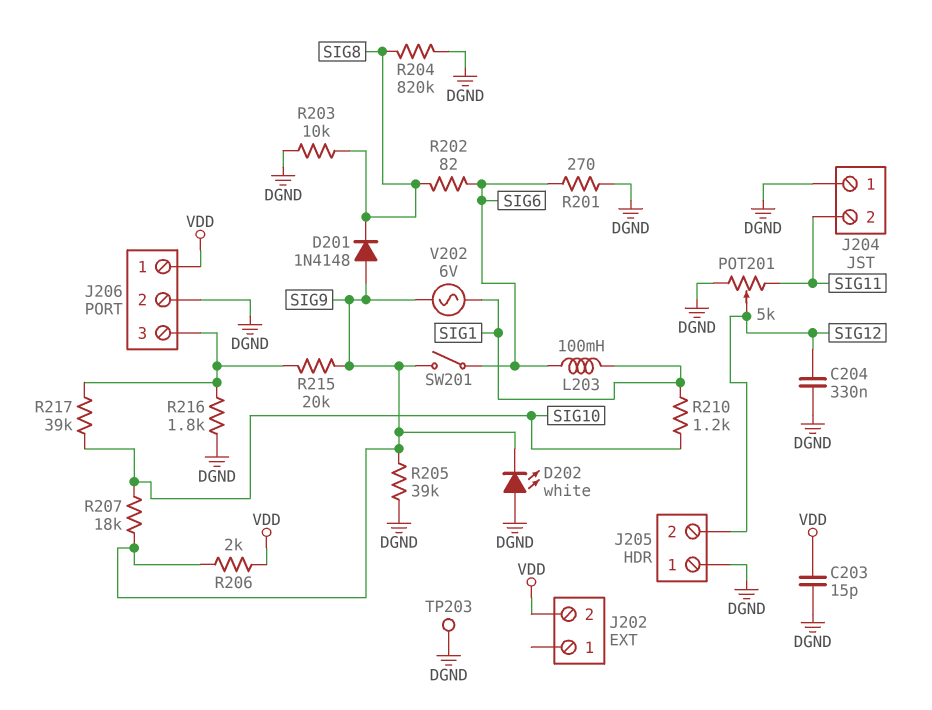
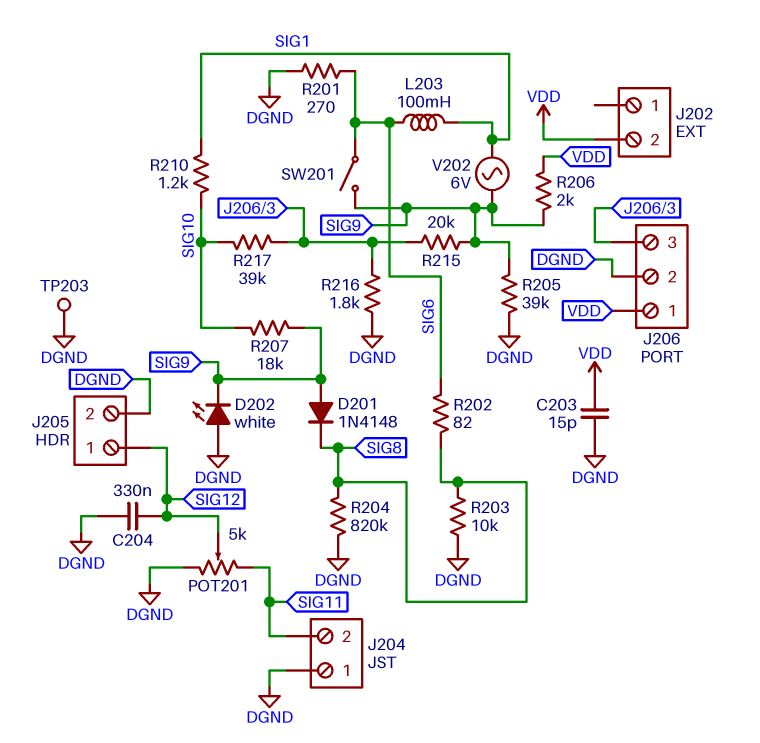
J205 pin 1: DGND -> SIG12
J205 pin 2: SIG12 -> DGND

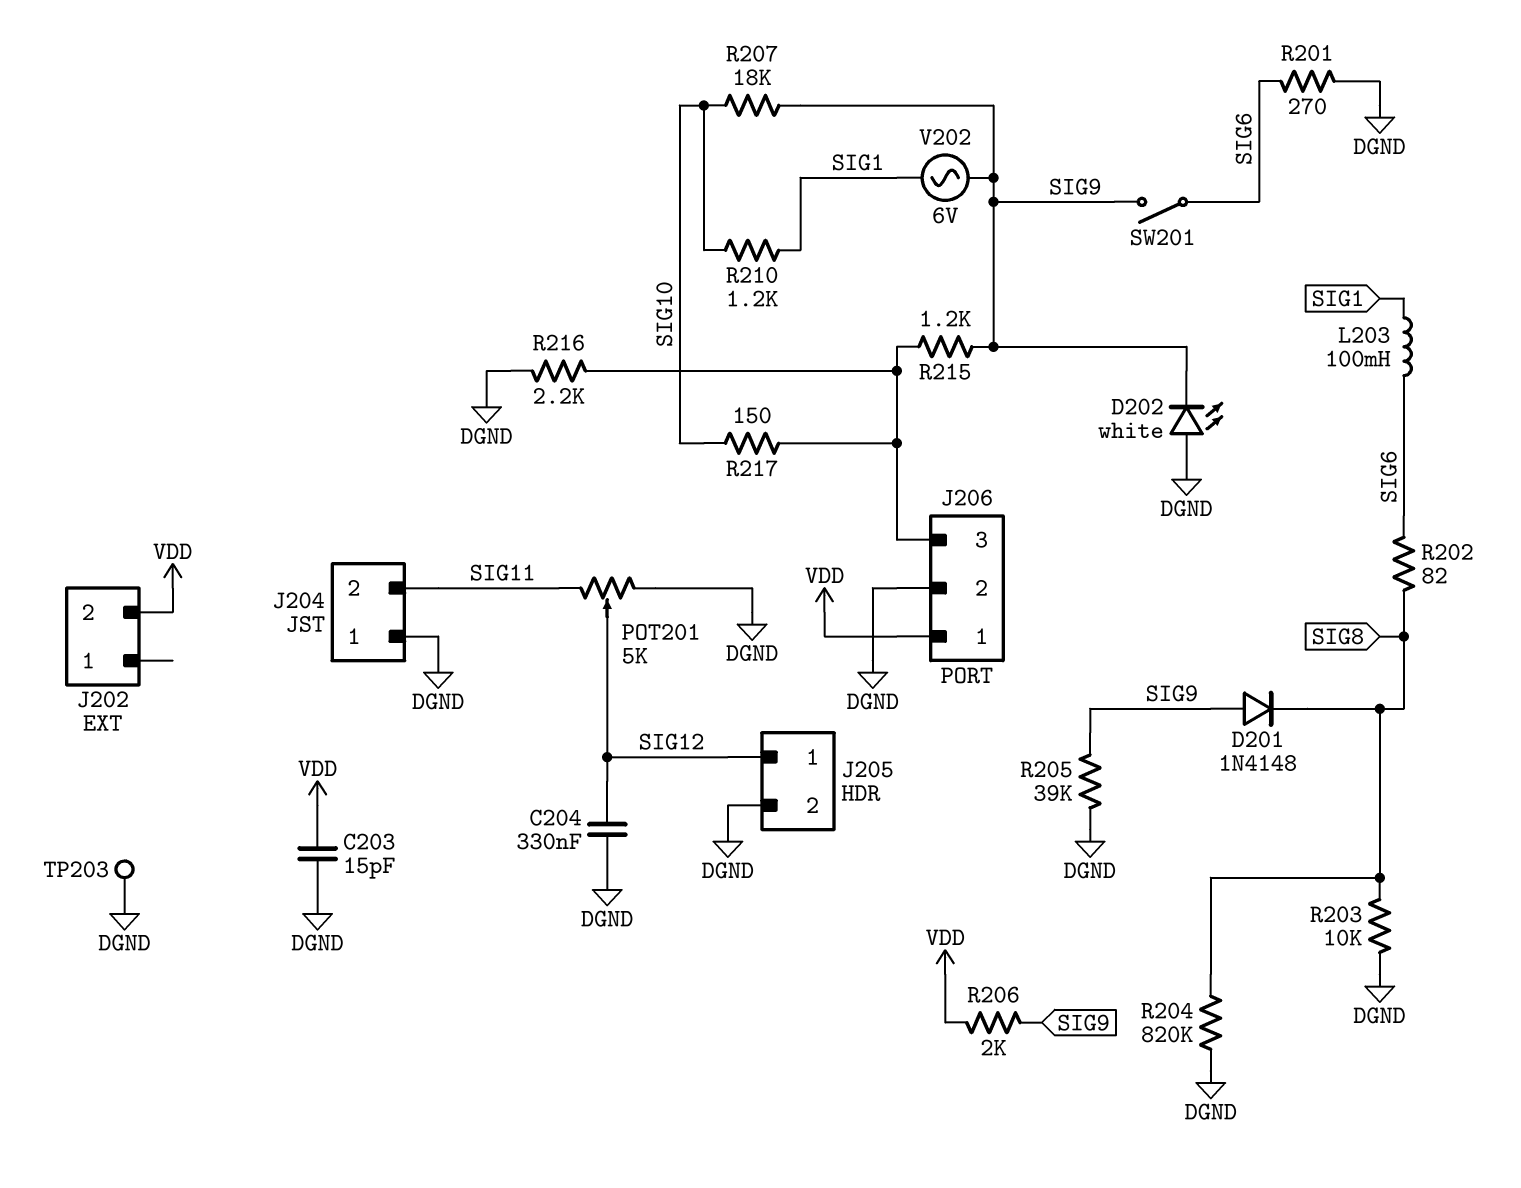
R215: 20k (J206/3, SIG9) -> 1.2k (J206/3, SIG9)
R216: 1.8k (DGND, J206/3) -> 2.2k (DGND, J206/3)
R217: 39k (J206/3, SIG10) -> 150 (J206/3, SIG10)

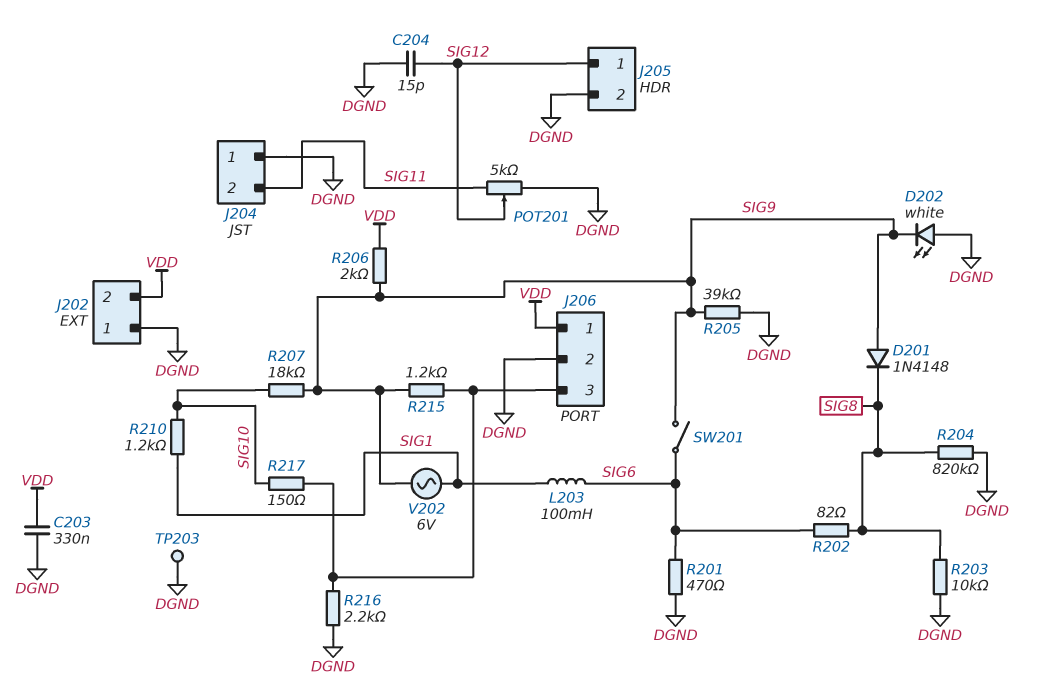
C203: 15pF (DGND, VDD) -> 330nF (DGND, VDD)
C204: 330nF (DGND, SIG12) -> 15pF (DGND, SIG12)
J202 pin 1: none -> DGND
R201: 270 (DGND, SIG6) -> 470 (DGND, SIG6)

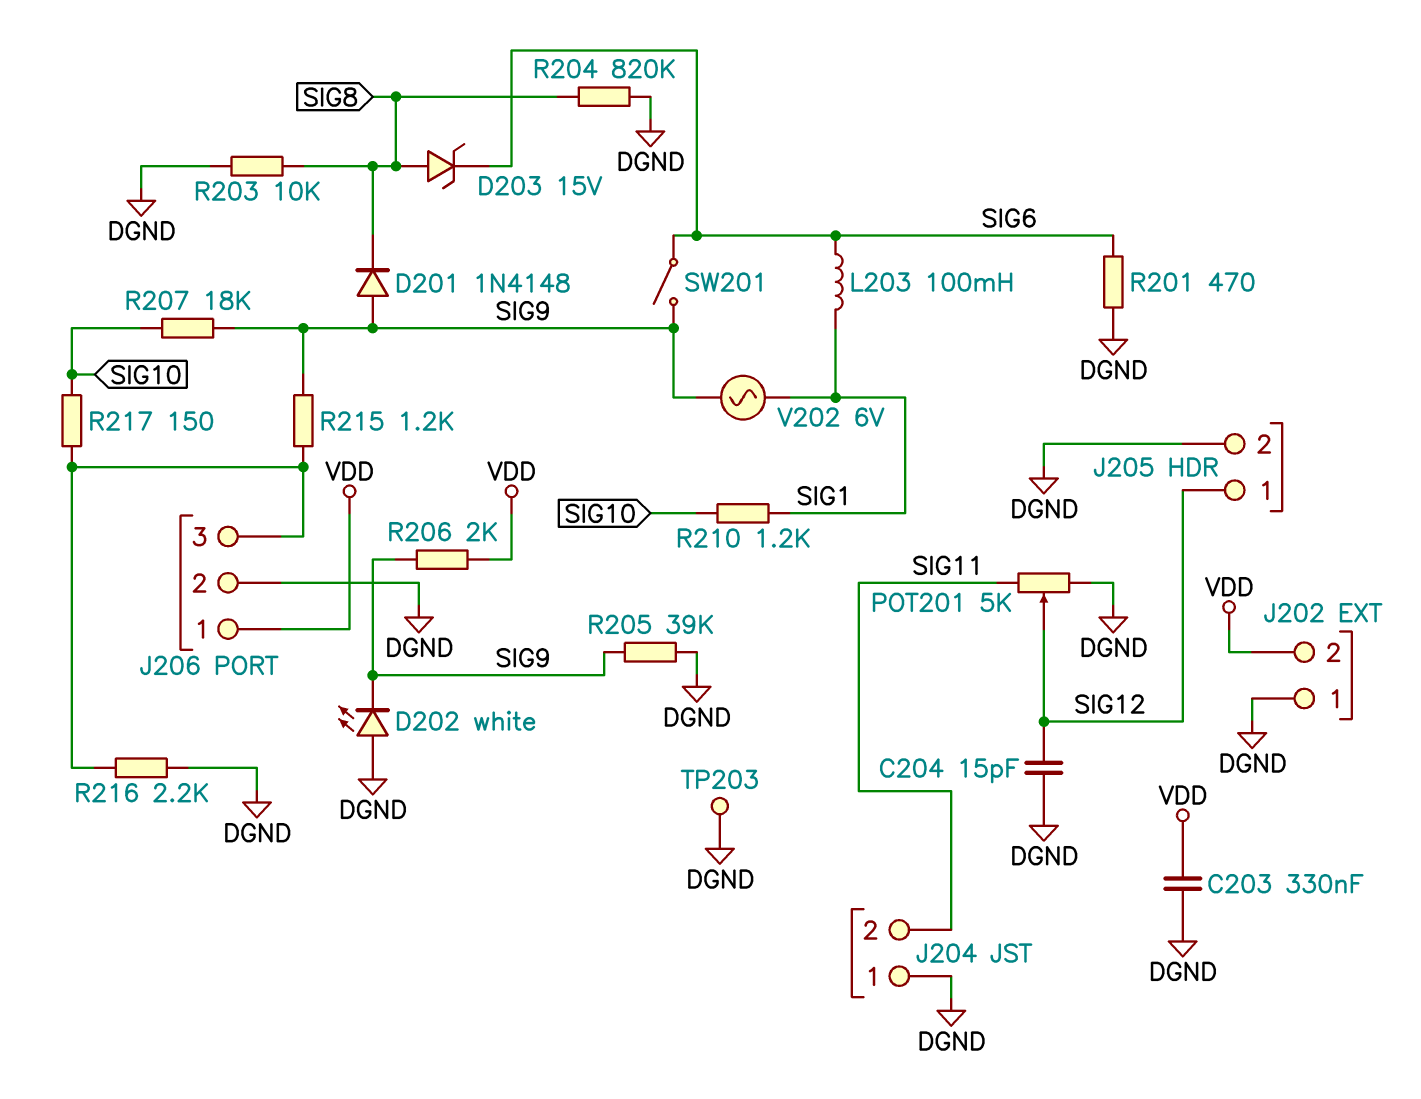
D203: none -> zener 15V (A SIG8, K SIG6)
R202: 82 (SIG6, SIG8) -> none

